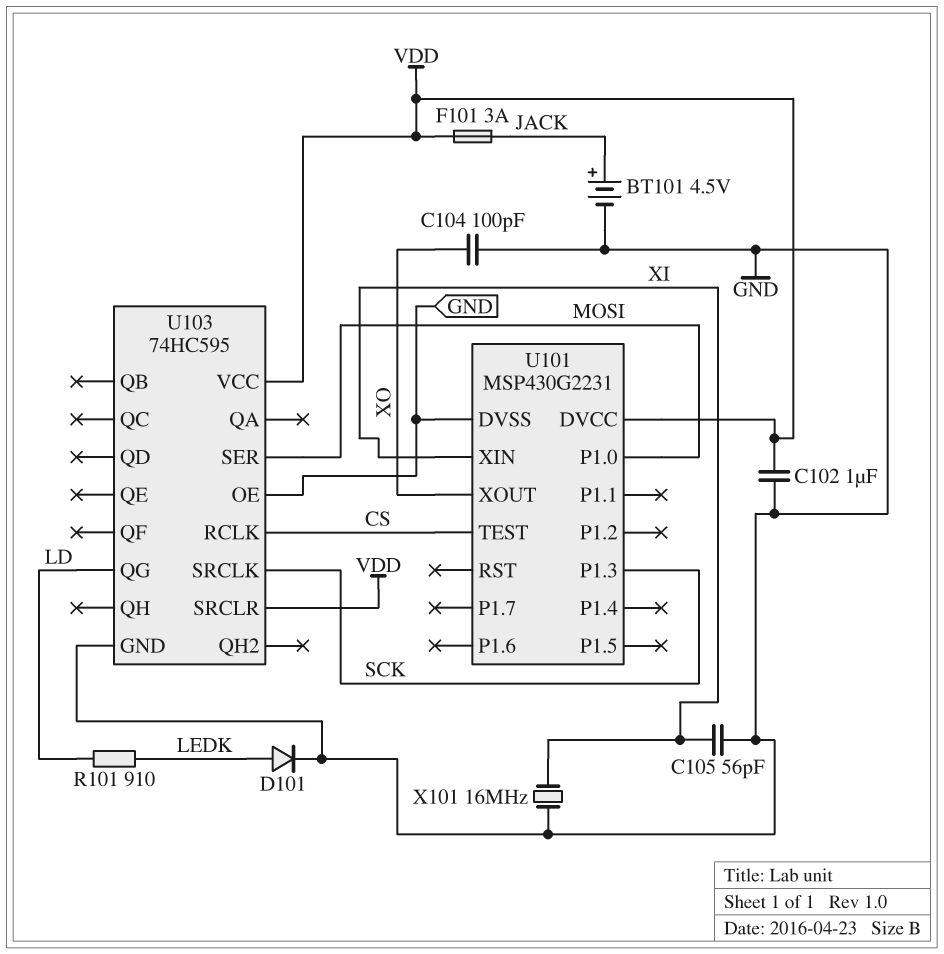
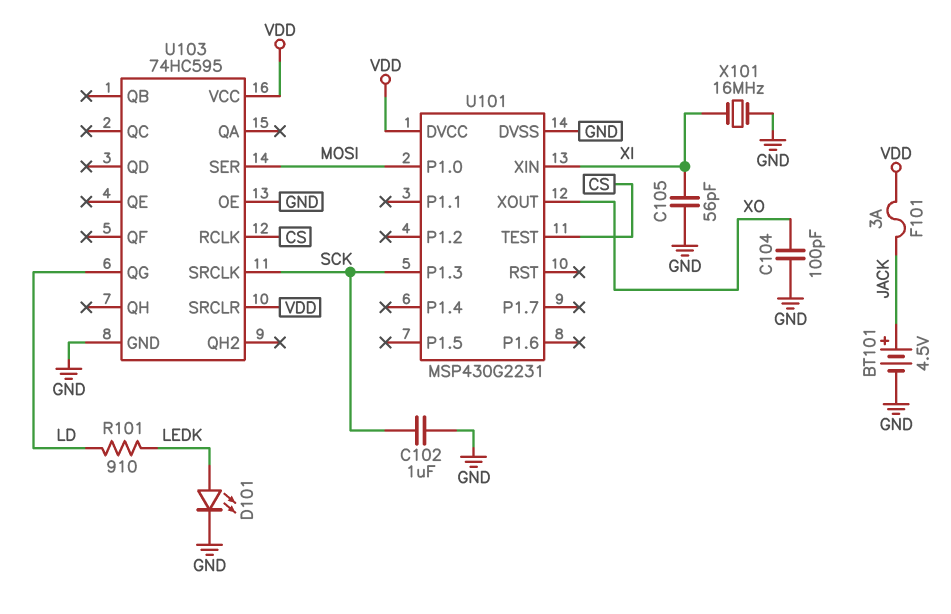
C102: 1uF (GND, VDD) -> 1uF (GND, SCK)
D101: diode (A LEDK, K GND) -> LED (A LEDK, K GND)

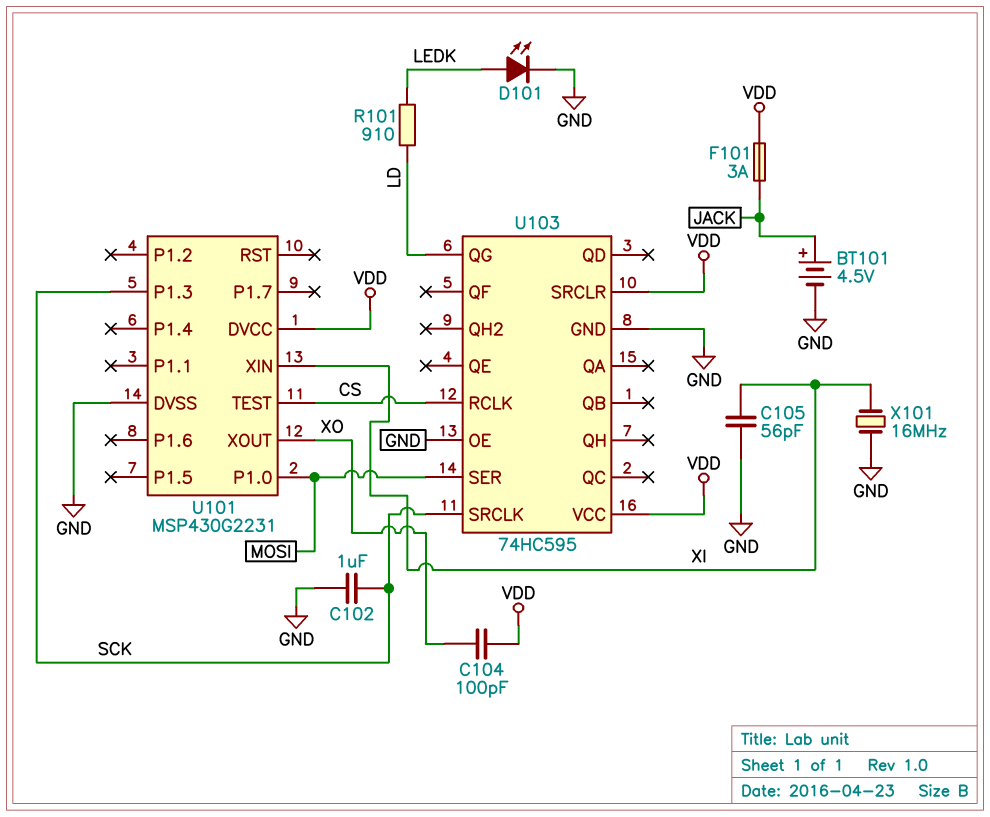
C104: 100pF (GND, XO) -> 100pF (VDD, XO)

